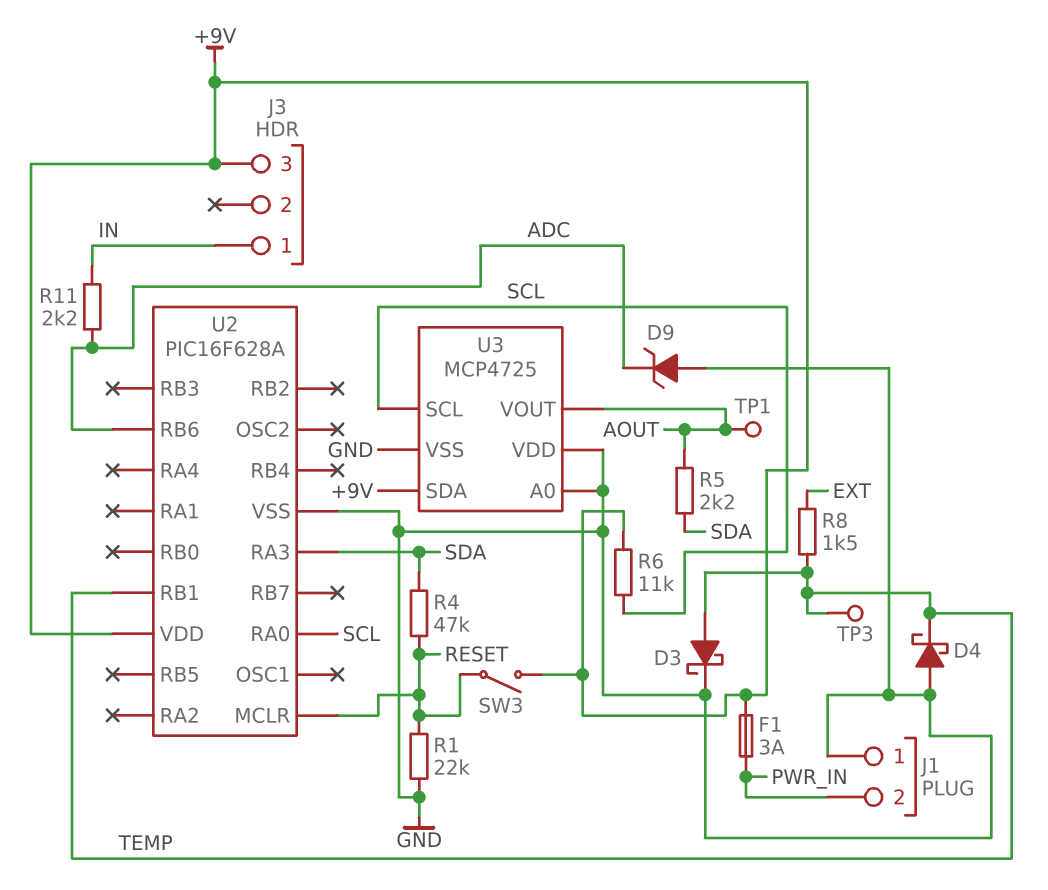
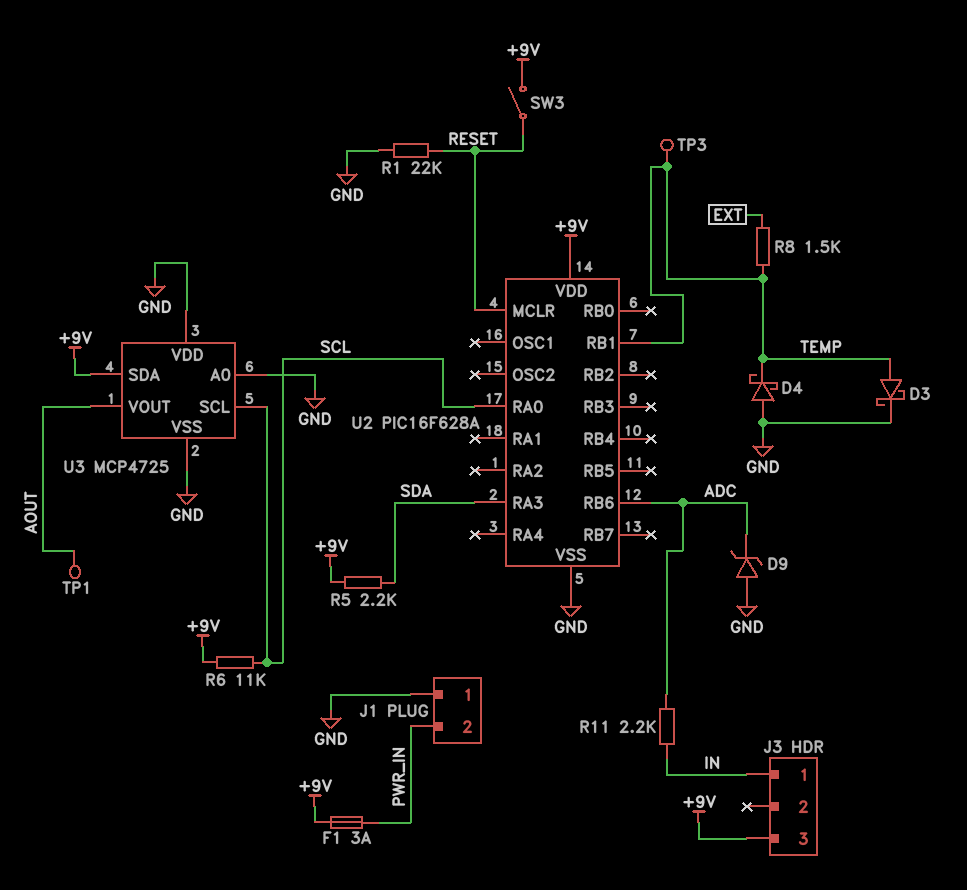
R4: 47k (RESET, SDA) -> none
R5: 2.2k (AOUT, SDA) -> 2.2k (+9V, SDA)

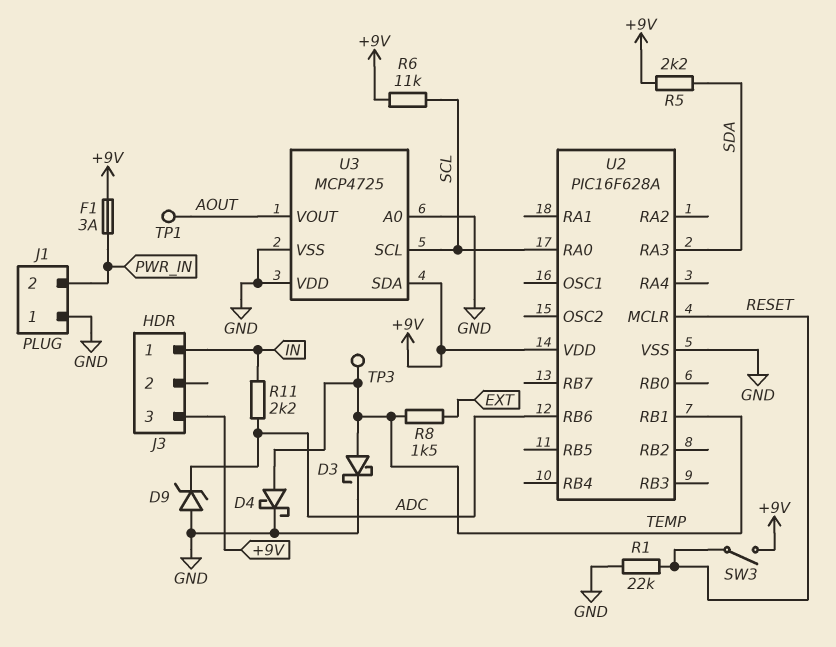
D4: schottky (A GND, K TEMP) -> schottky (A TEMP, K GND)

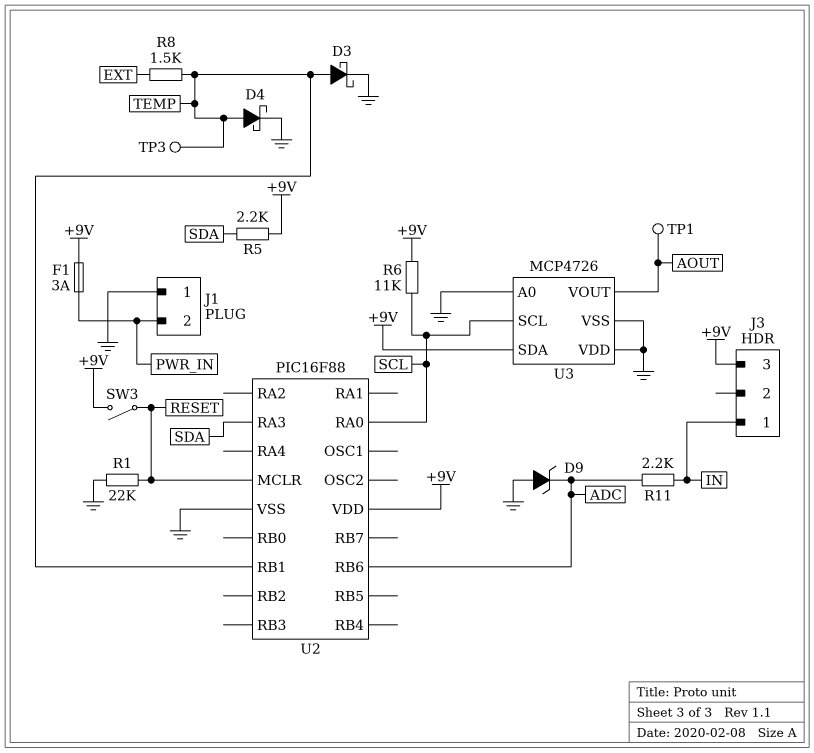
U2: PIC16F628A -> PIC16F88
U3: MCP4725 -> MCP4726

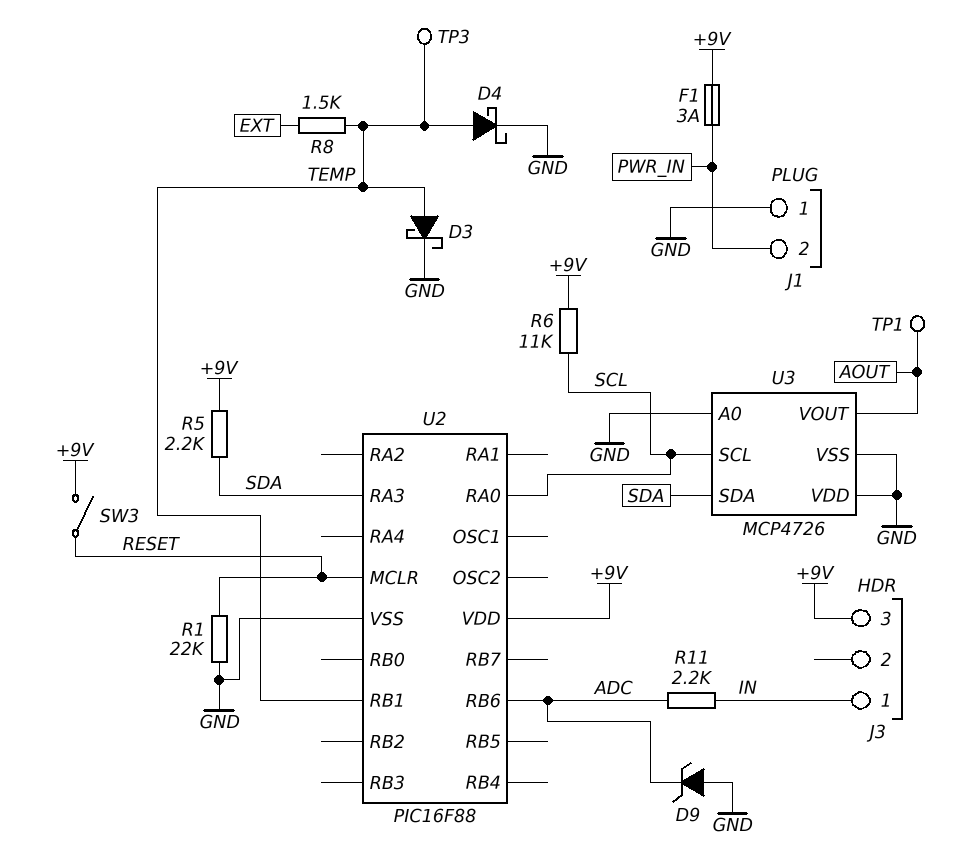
U3 pin SDA: +9V -> SDA

